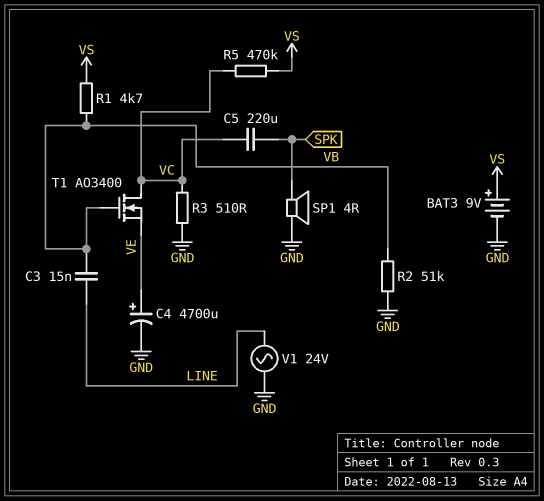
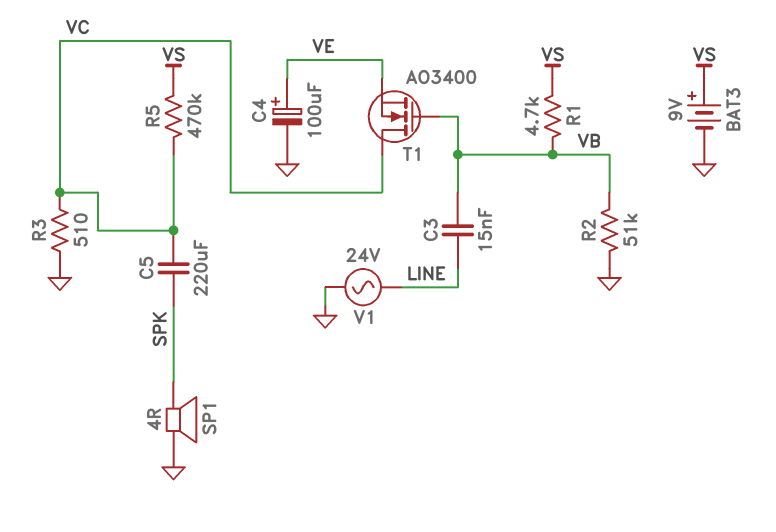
C4: 4700uF (plus VE, minus GND) -> 100uF (plus VE, minus GND)

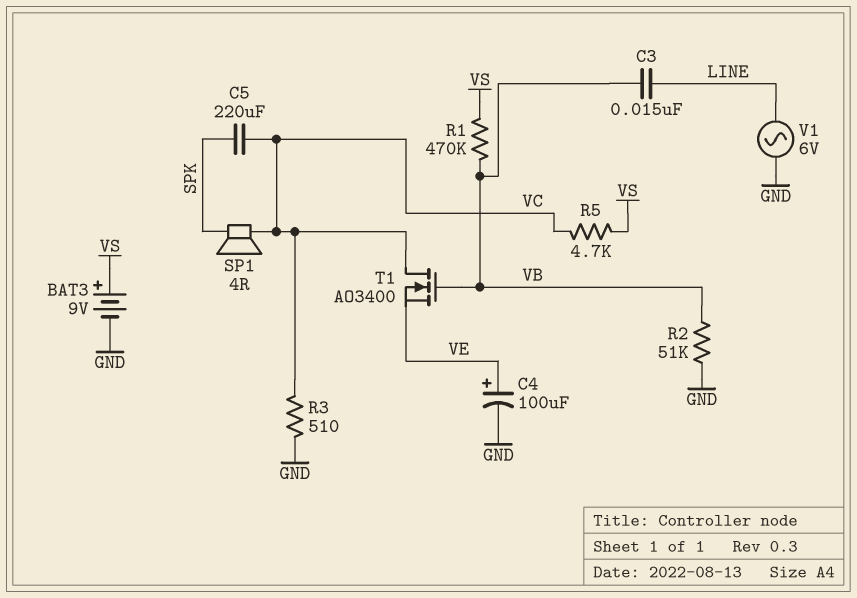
R1: 4.7k (VB, VS) -> 470k (VB, VS)
R5: 470k (VC, VS) -> 4.7k (VC, VS)
SP1: speaker 4R (GND, SPK) -> speaker 4R (SPK, VC)
V1: AC 24V (GND, LINE) -> AC 6V (GND, LINE)

